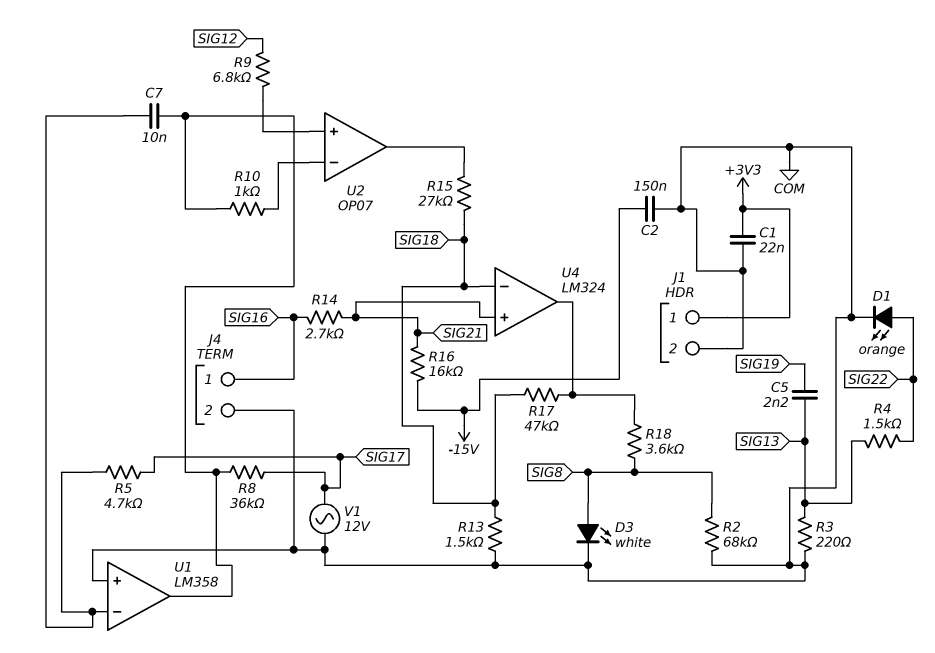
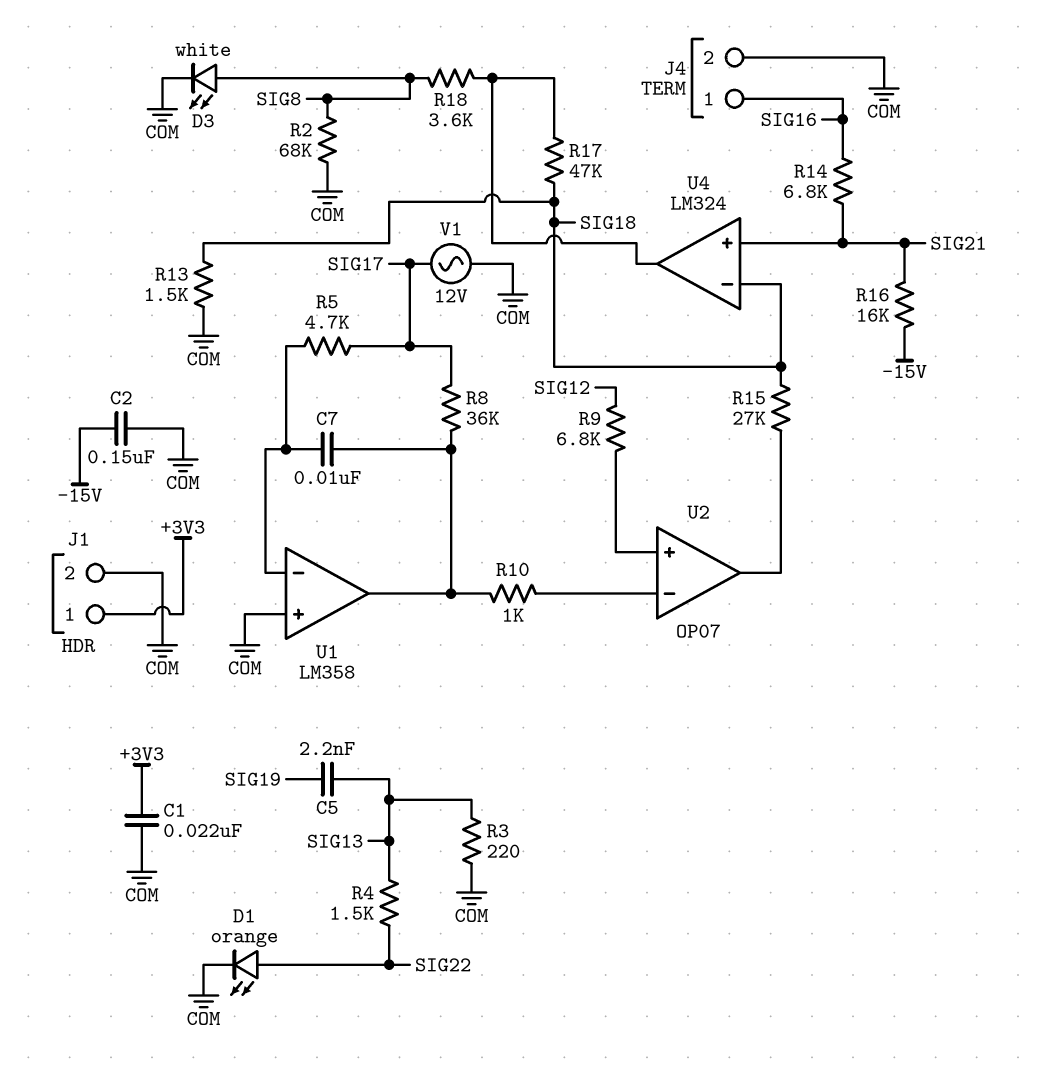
R14: 2.7k (SIG16, SIG21) -> 6.8k (SIG16, SIG21)

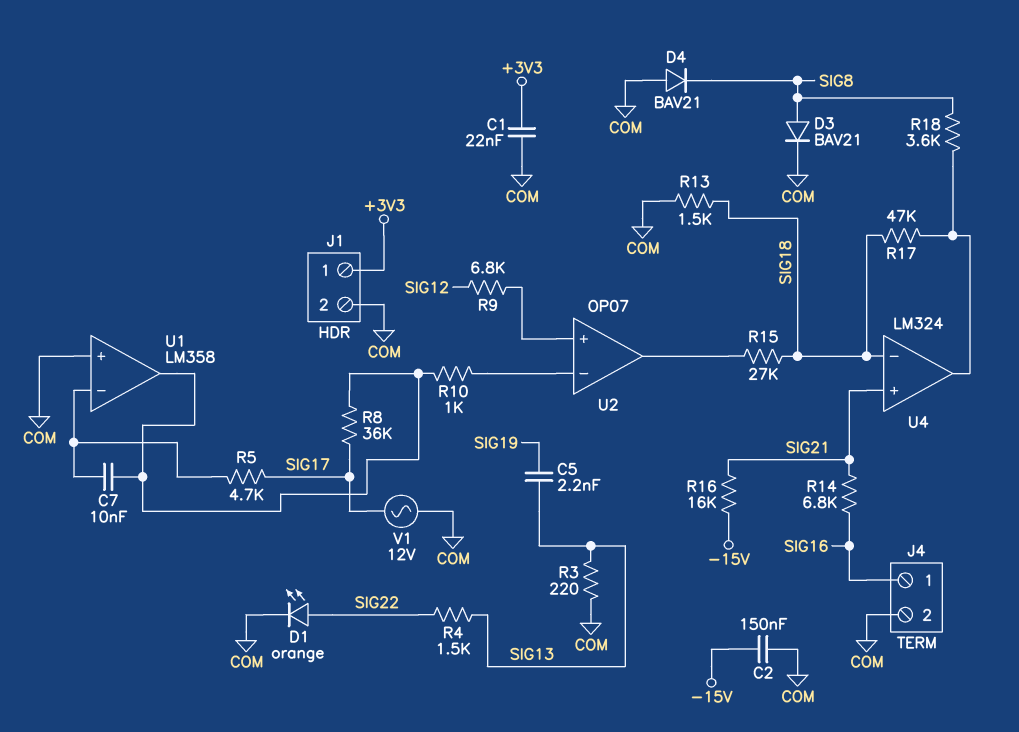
D3: LED white (A SIG8, K COM) -> diode BAV21 (A SIG8, K COM)
D4: none -> diode BAV21 (A COM, K SIG8)
R2: 68k (COM, SIG8) -> none

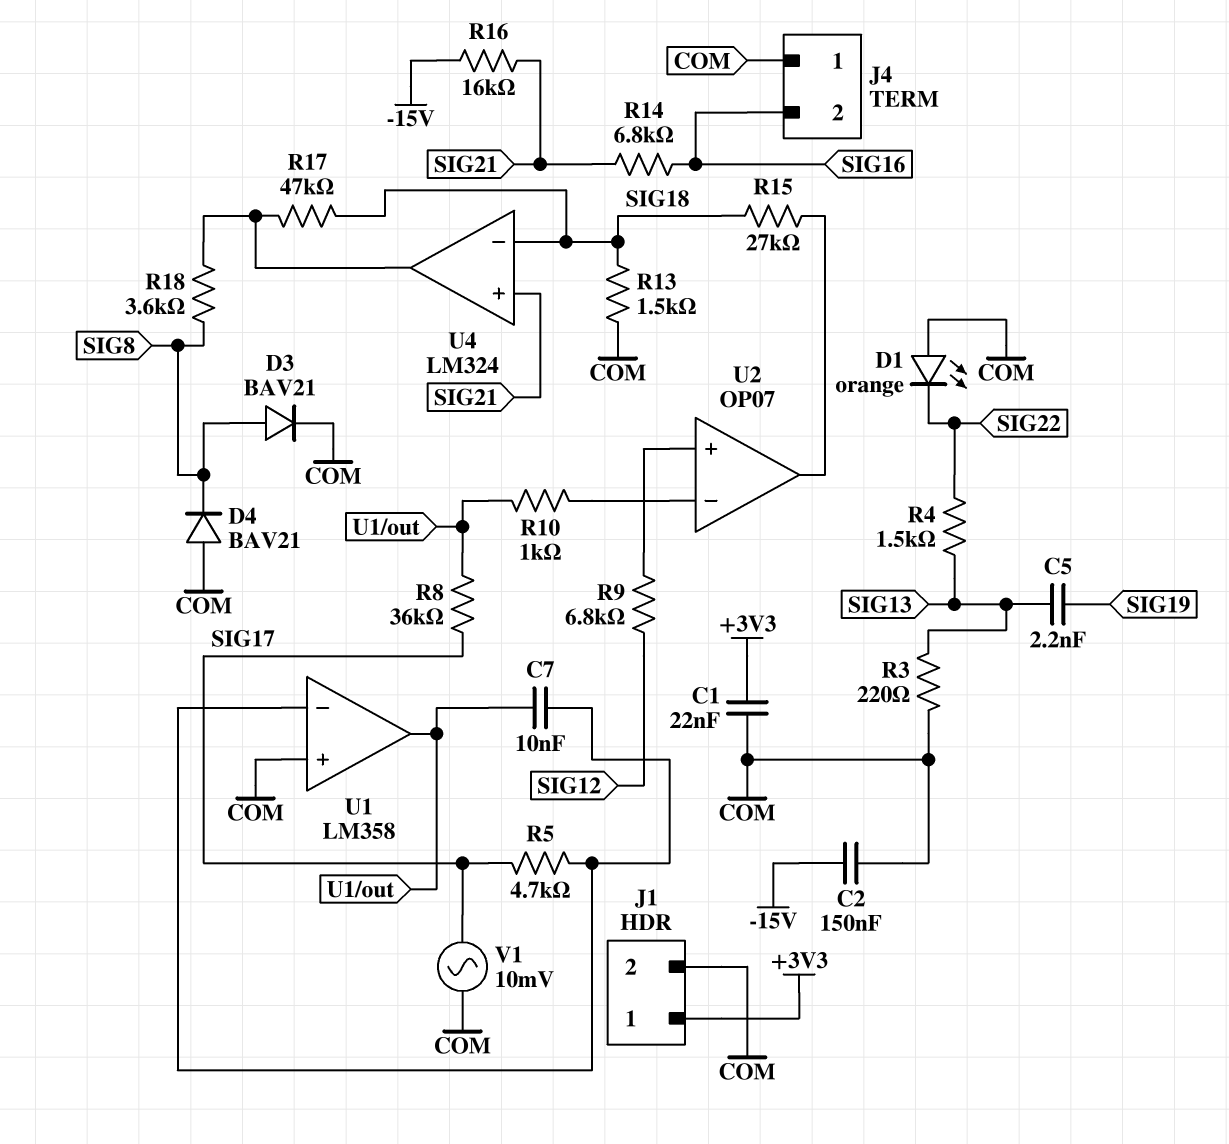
D1: LED orange (A SIG22, K COM) -> LED orange (A COM, K SIG22)
J4 pin 1: SIG16 -> COM
J4 pin 2: COM -> SIG16
V1: AC 12V (COM, SIG17) -> AC 10mV (COM, SIG17)

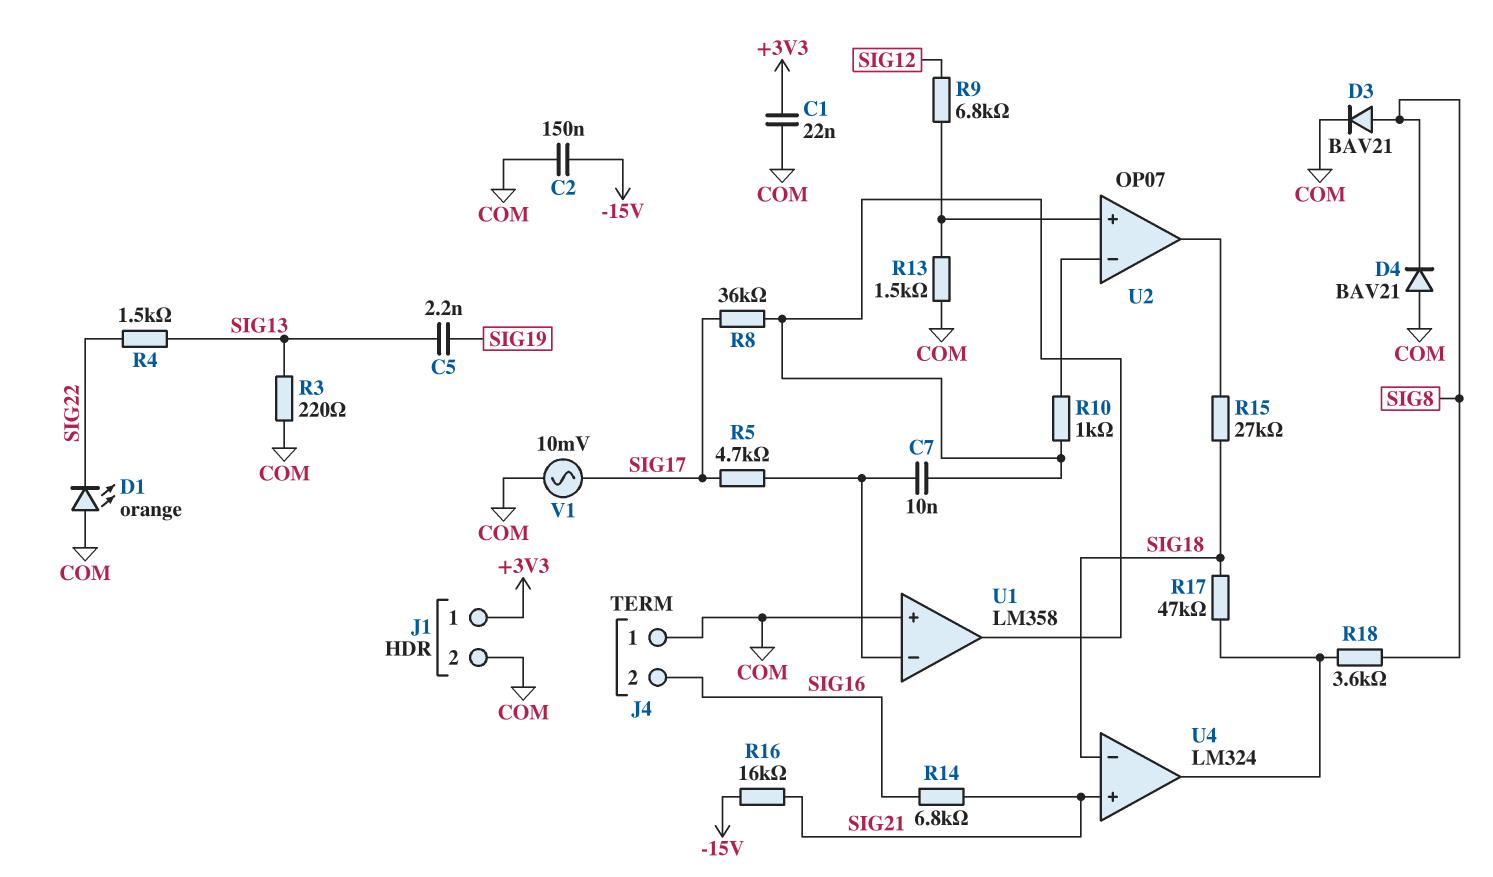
R13: 1.5k (COM, SIG18) -> 1.5k (COM, U2/in+)

